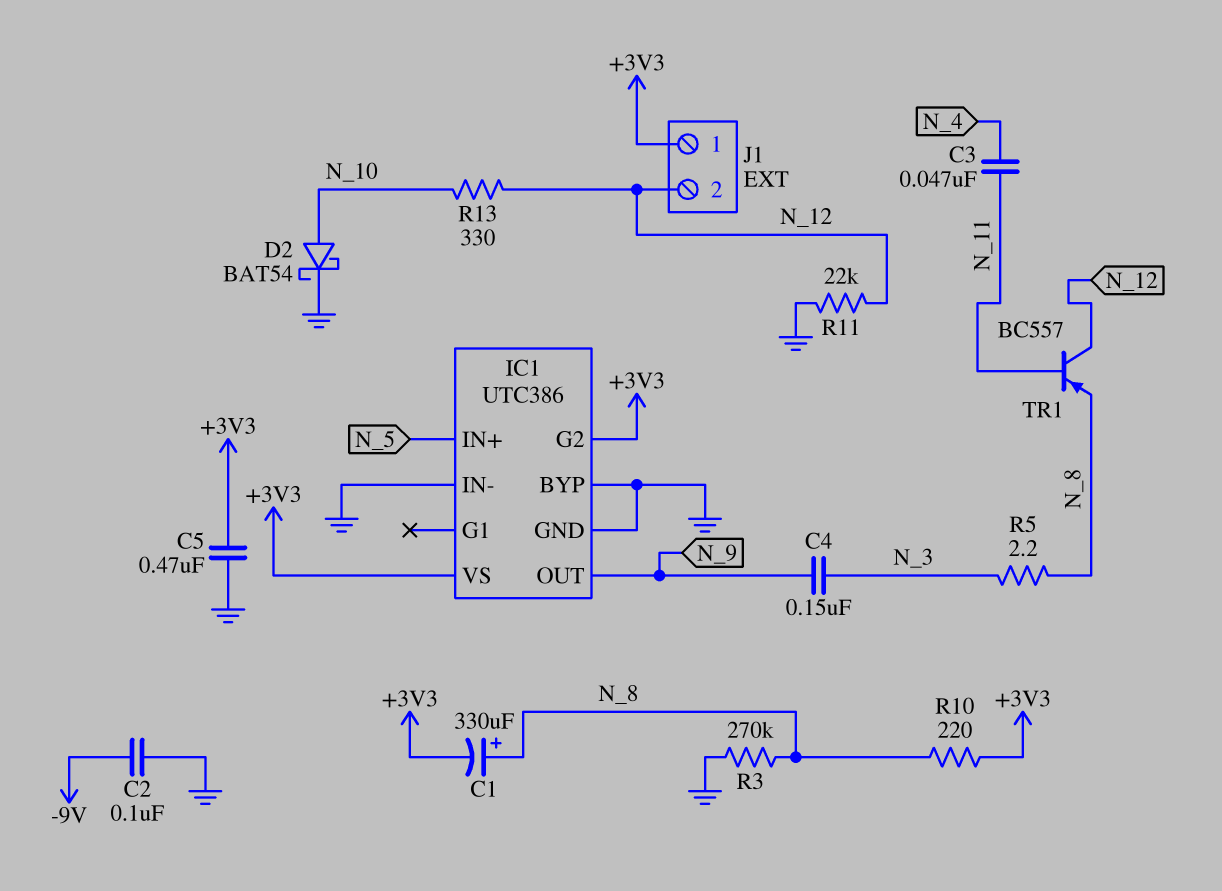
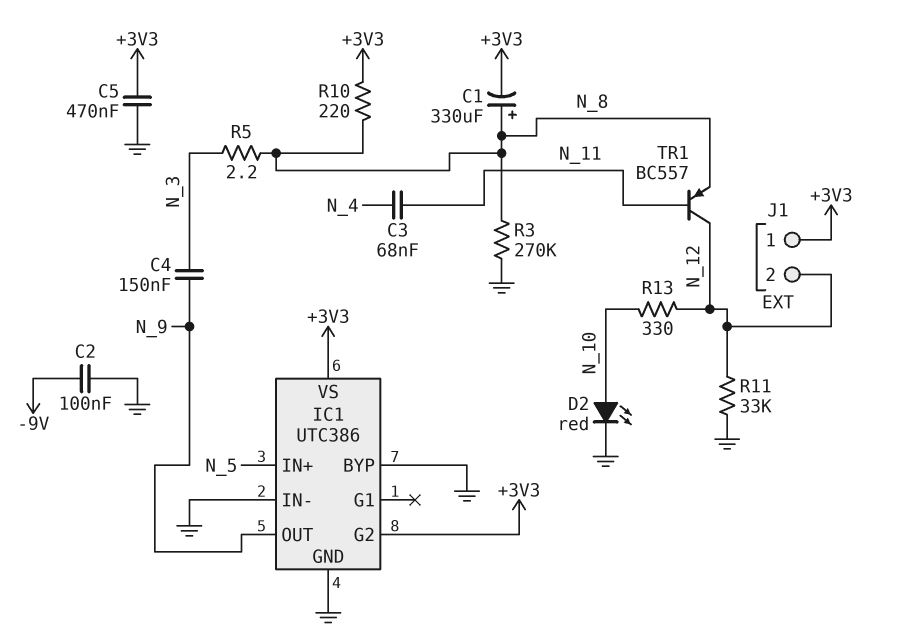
C3: 47nF (N_4, N_11) -> 68nF (N_4, N_11)
D2: schottky BAT54 (A N_10, K GND) -> LED red (A N_10, K GND)
R11: 22k (GND, N_12) -> 33k (GND, N_12)

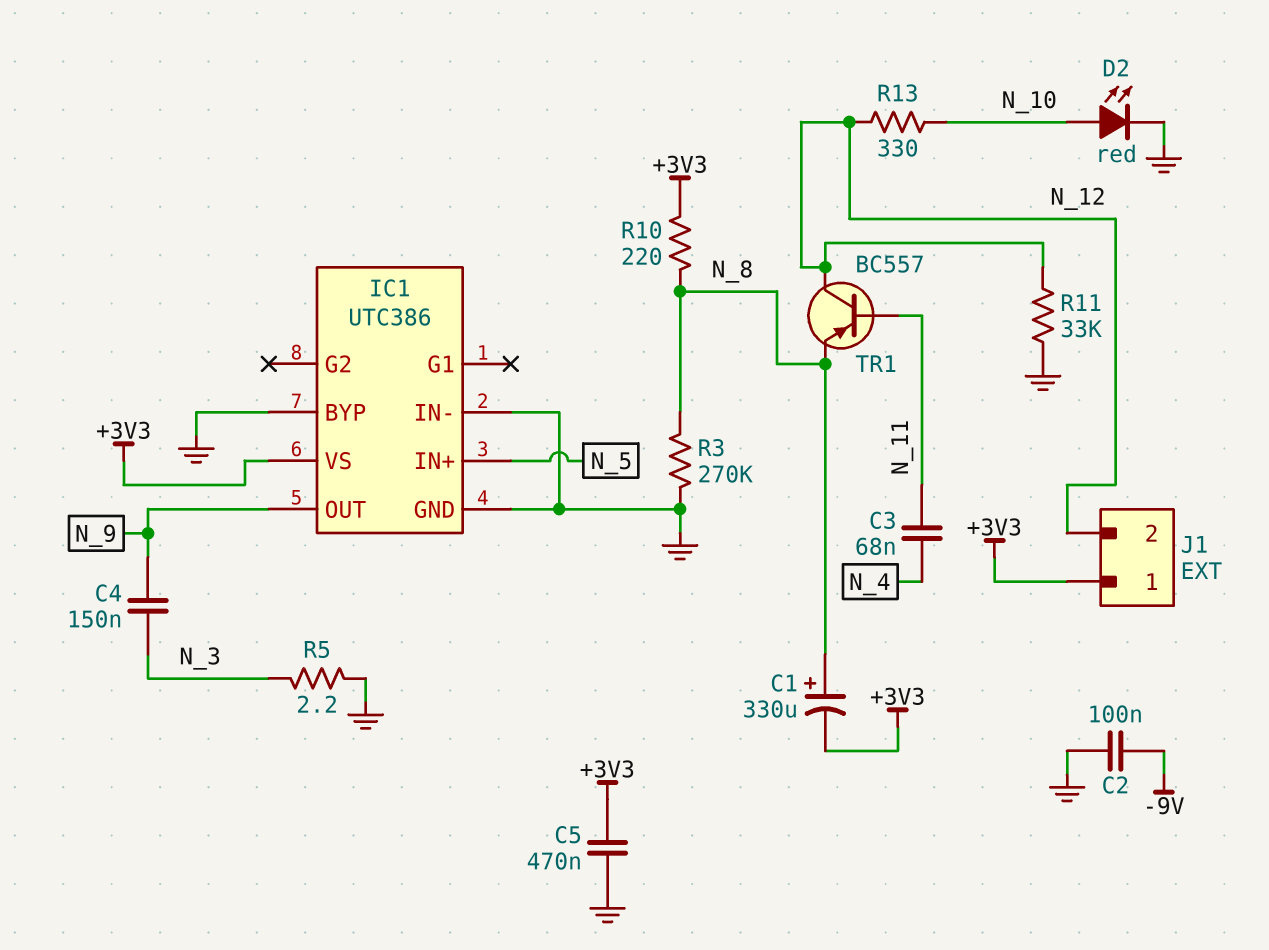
IC1 pin G2: +3V3 -> none
R5: 2.2 (N_3, N_8) -> 2.2 (GND, N_3)

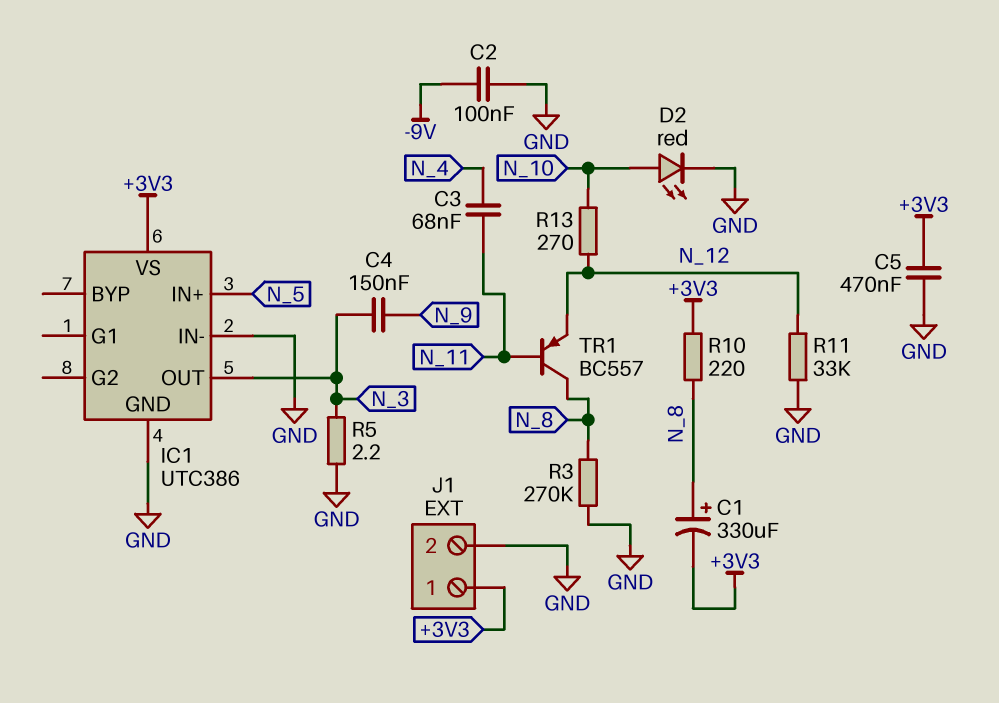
IC1 pin BYP: GND -> none
IC1 pin OUT: N_9 -> N_3
J1 pin 2: N_12 -> GND
R13: 330 (N_10, N_12) -> 270 (N_10, N_12)
TR1: PNP BC557 (B N_11, C N_12, E N_8) -> PNP BC557 (B N_11, C N_8, E N_12)

